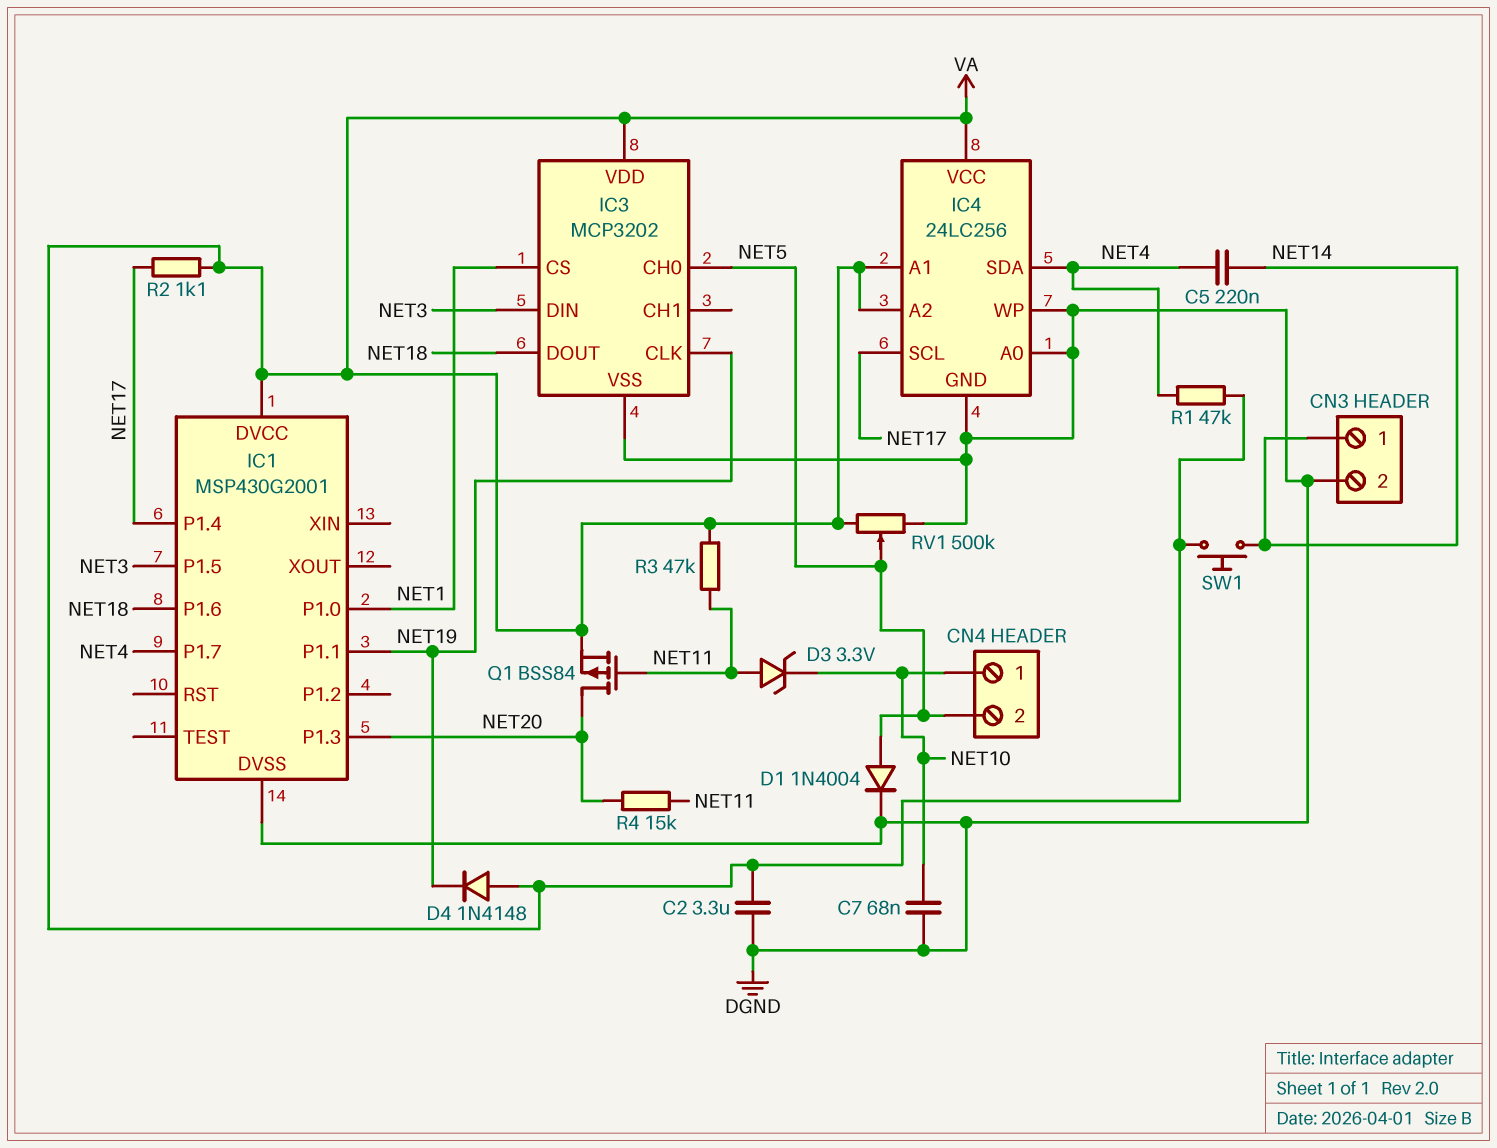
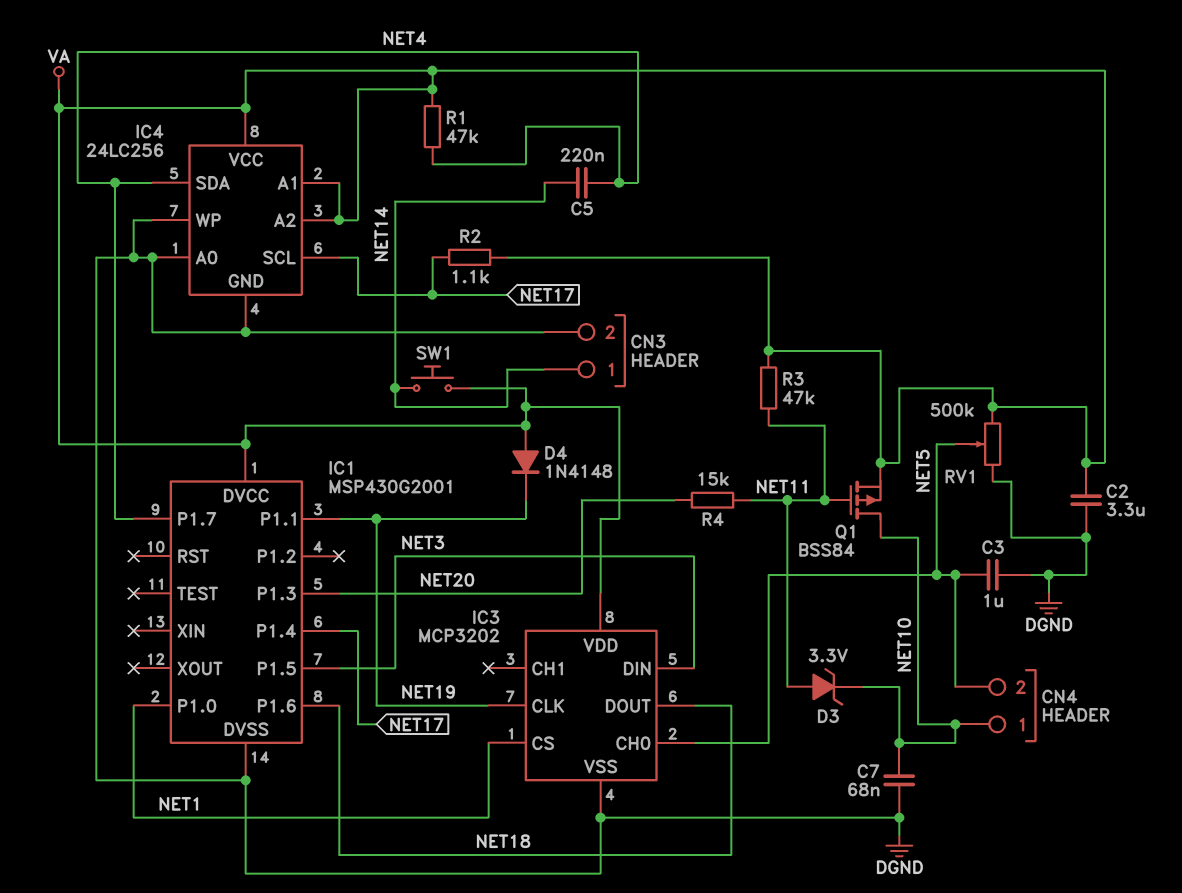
C3: none -> 1uF (DGND, NET5)
D1: diode 1N4004 (A NET5, K DGND) -> none
Q1: PMOS BSS84 (G NET11, D NET20, S VA) -> PMOS BSS84 (G NET11, D NET10, S VA)

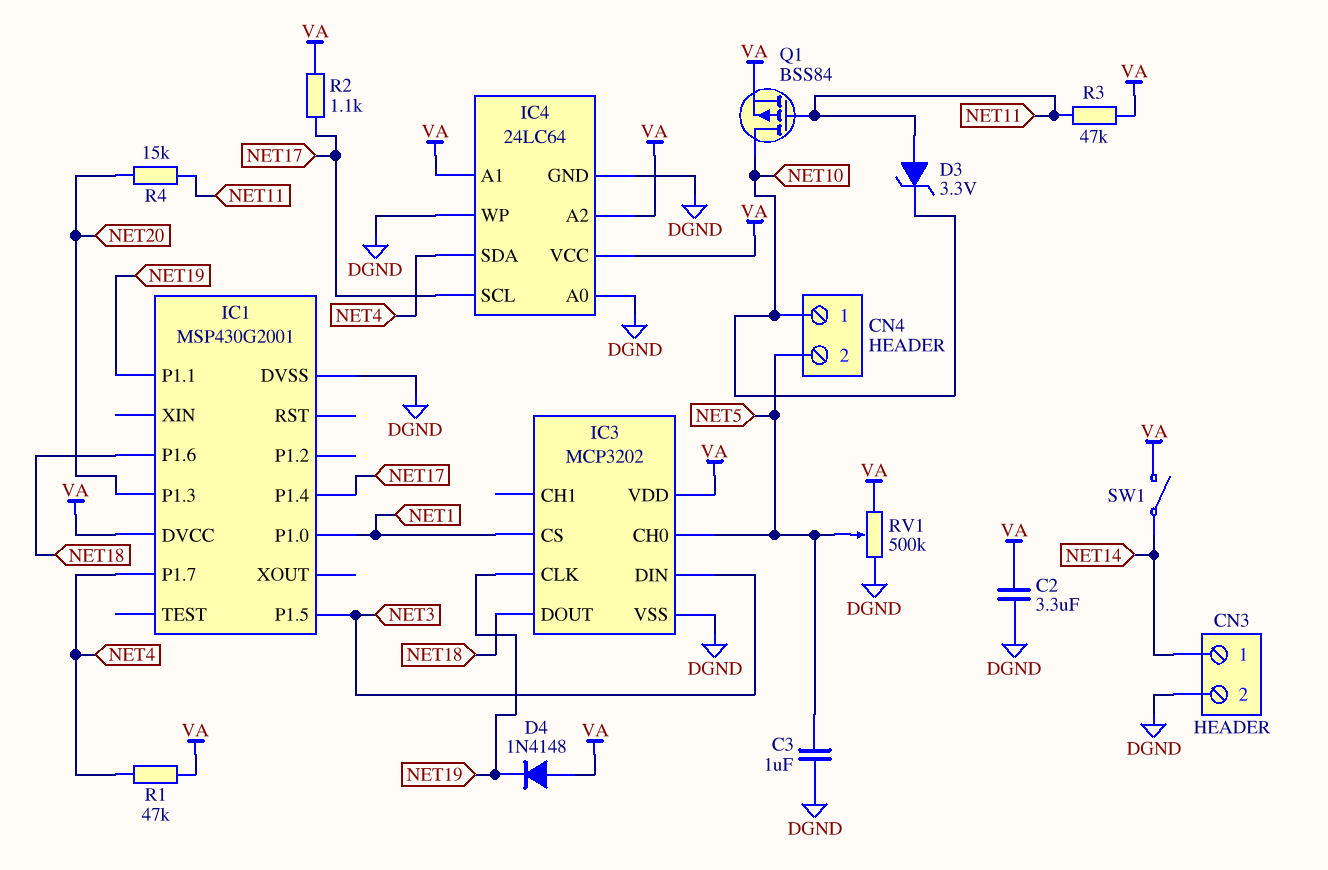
C5: 220nF (NET4, NET14) -> none
C7: 68nF (DGND, NET10) -> none
IC4: 24LC256 -> 24LC64
SW1: button (NET14, VA) -> switch (NET14, VA)

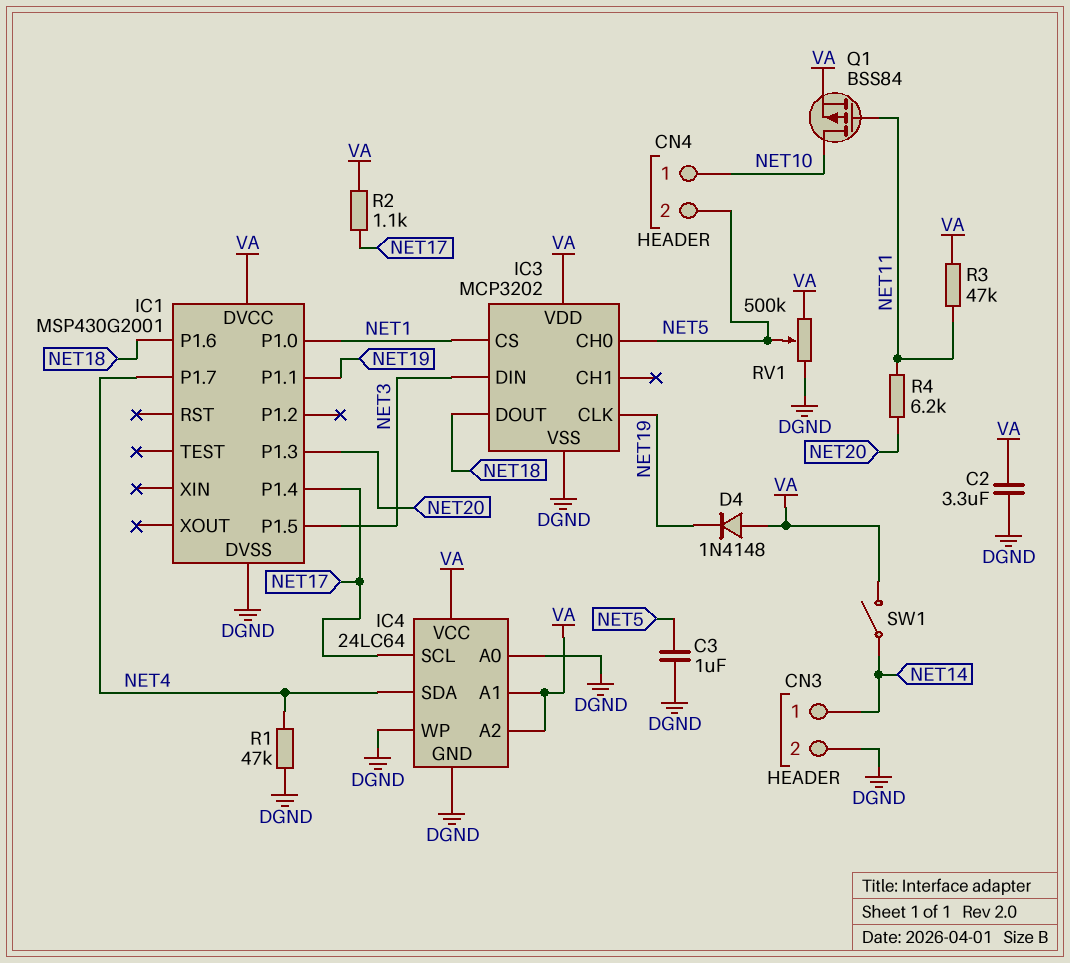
D3: zener 3.3V (A NET11, K NET10) -> none
R1: 47k (NET4, VA) -> 47k (DGND, NET4)
R4: 15k (NET11, NET20) -> 6.2k (NET11, NET20)

